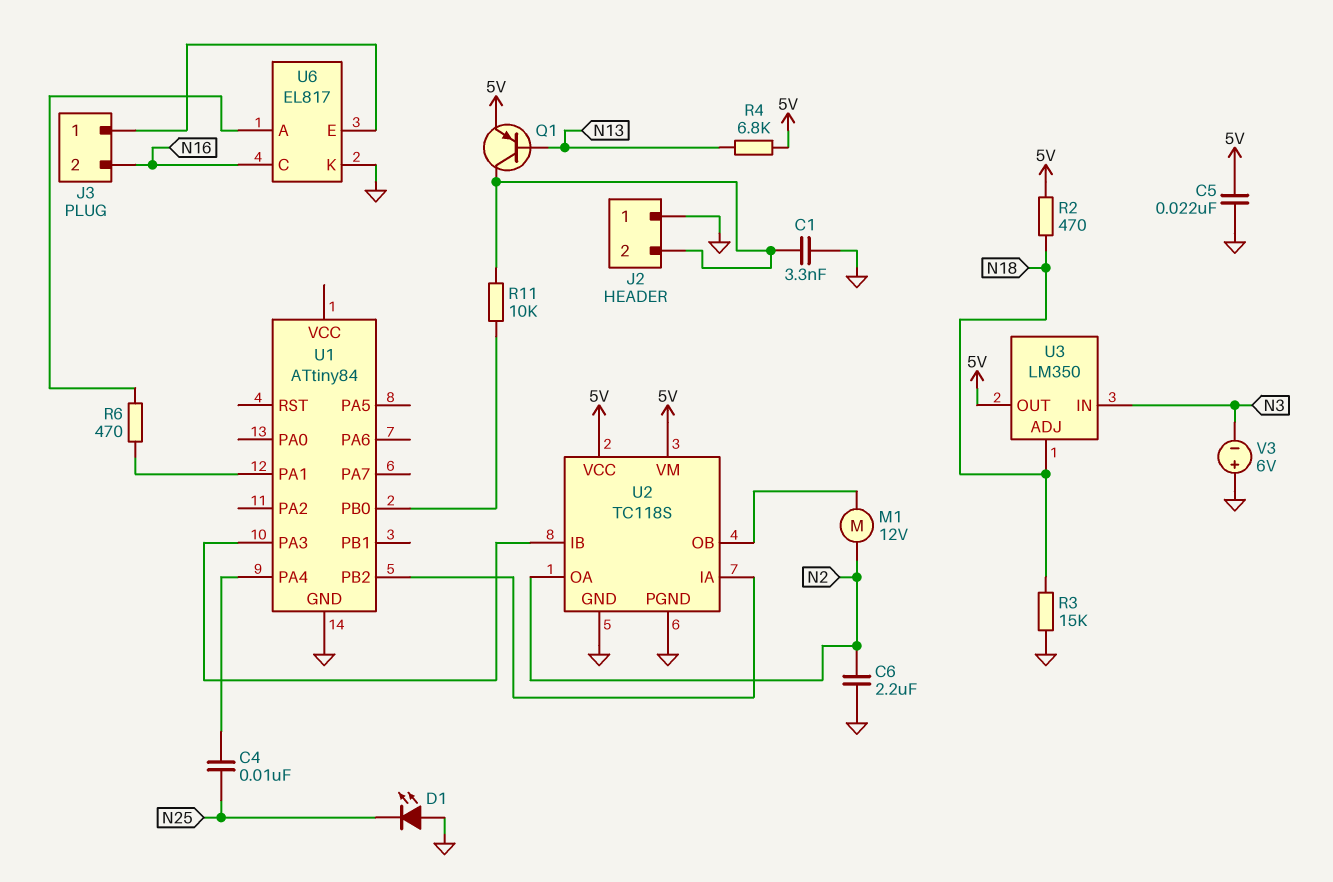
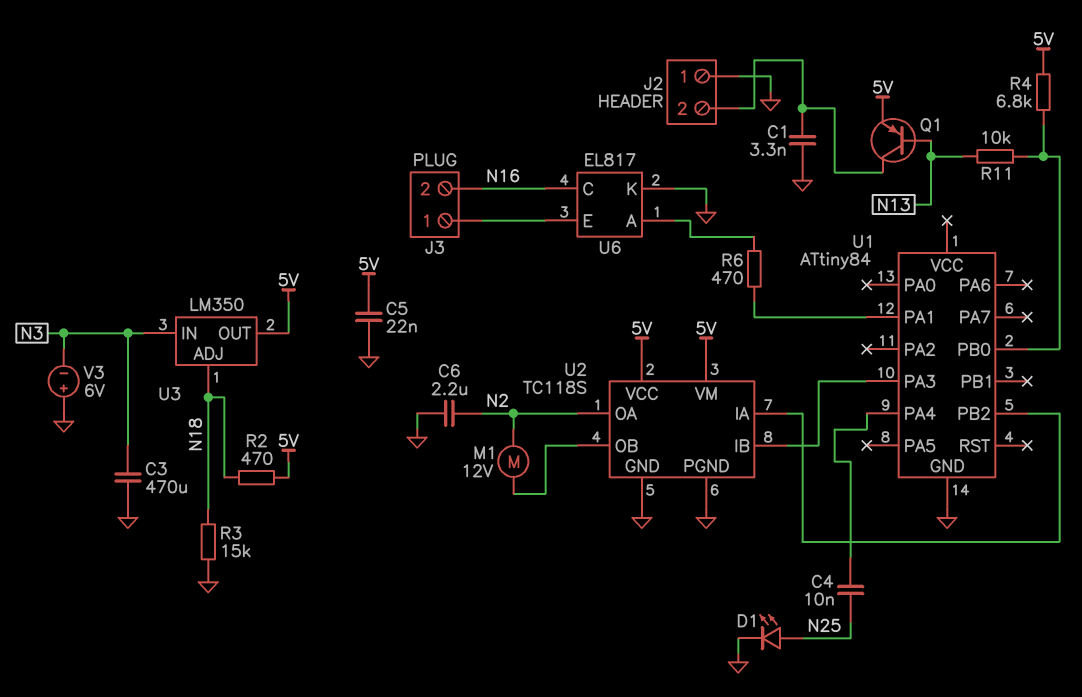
C3: none -> 470uF (GND, N3)
D1: LED (A GND, K N25) -> LED (A N25, K GND)
R4: 6.8k (5V, N13) -> 6.8k (5V, U1/PB0)
R11: 10k (J2/2, U1/PB0) -> 10k (N13, U1/PB0)

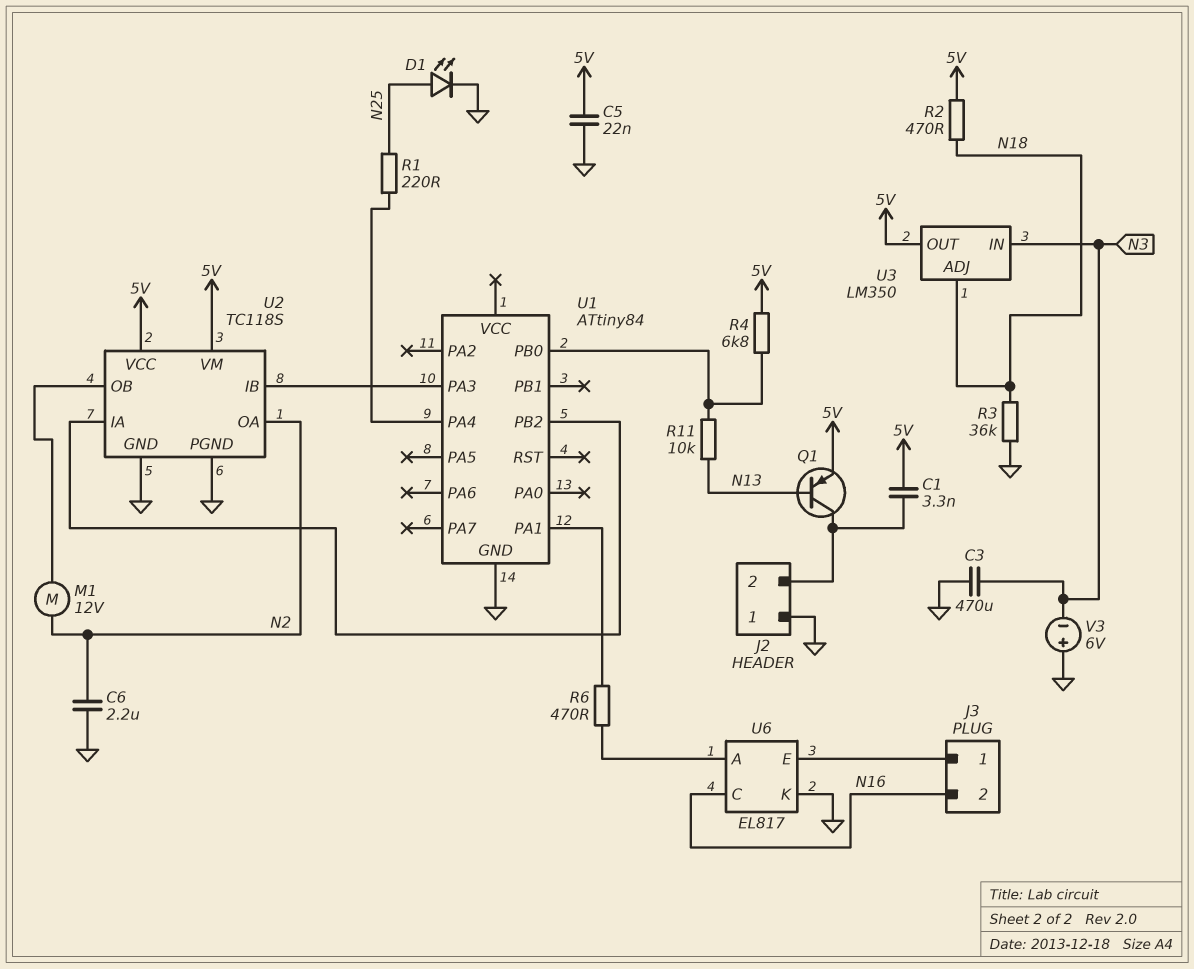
C1: 3.3nF (GND, J2/2) -> 3.3nF (5V, J2/2)
C4: 10nF (N25, U1/PA4) -> none
R1: none -> 220 (N25, U1/PA4)
R3: 15k (GND, N18) -> 36k (GND, N18)

